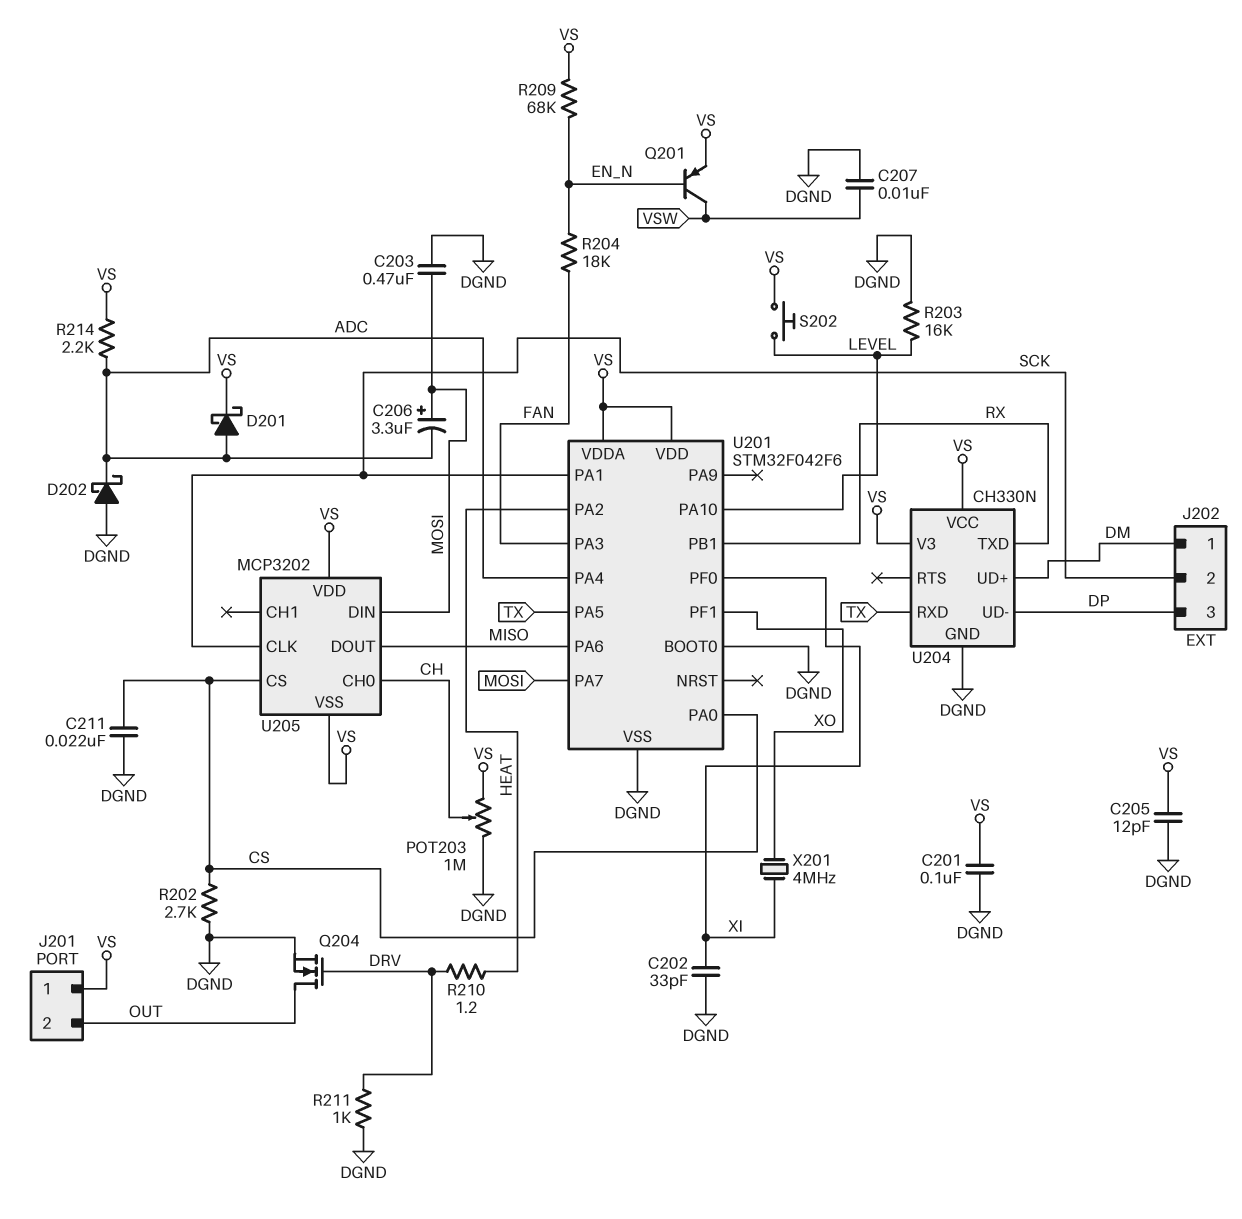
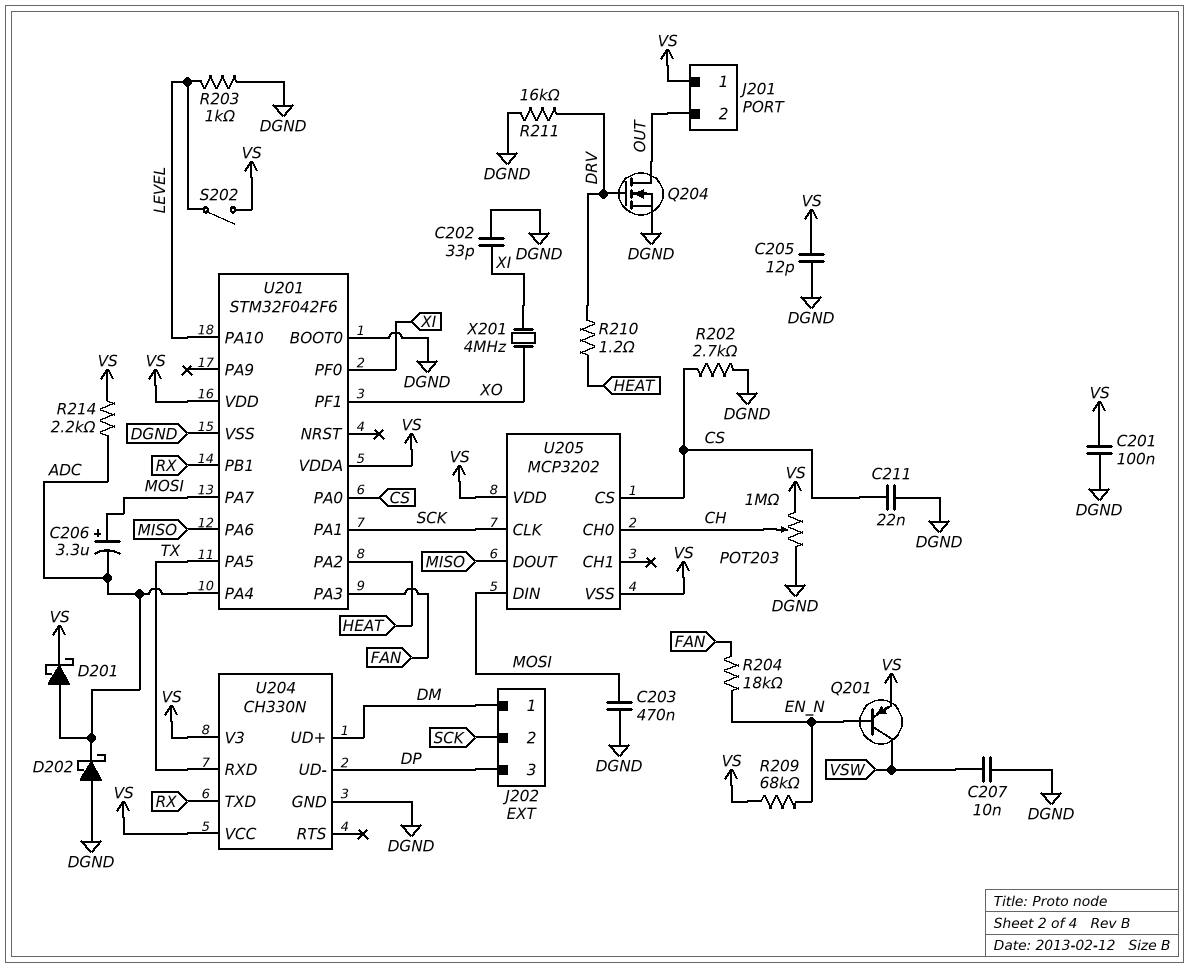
R203: 16k (DGND, LEVEL) -> 1k (DGND, LEVEL)
R211: 1k (DGND, DRV) -> 16k (DGND, DRV)
S202: button (LEVEL, VS) -> switch (LEVEL, VS)

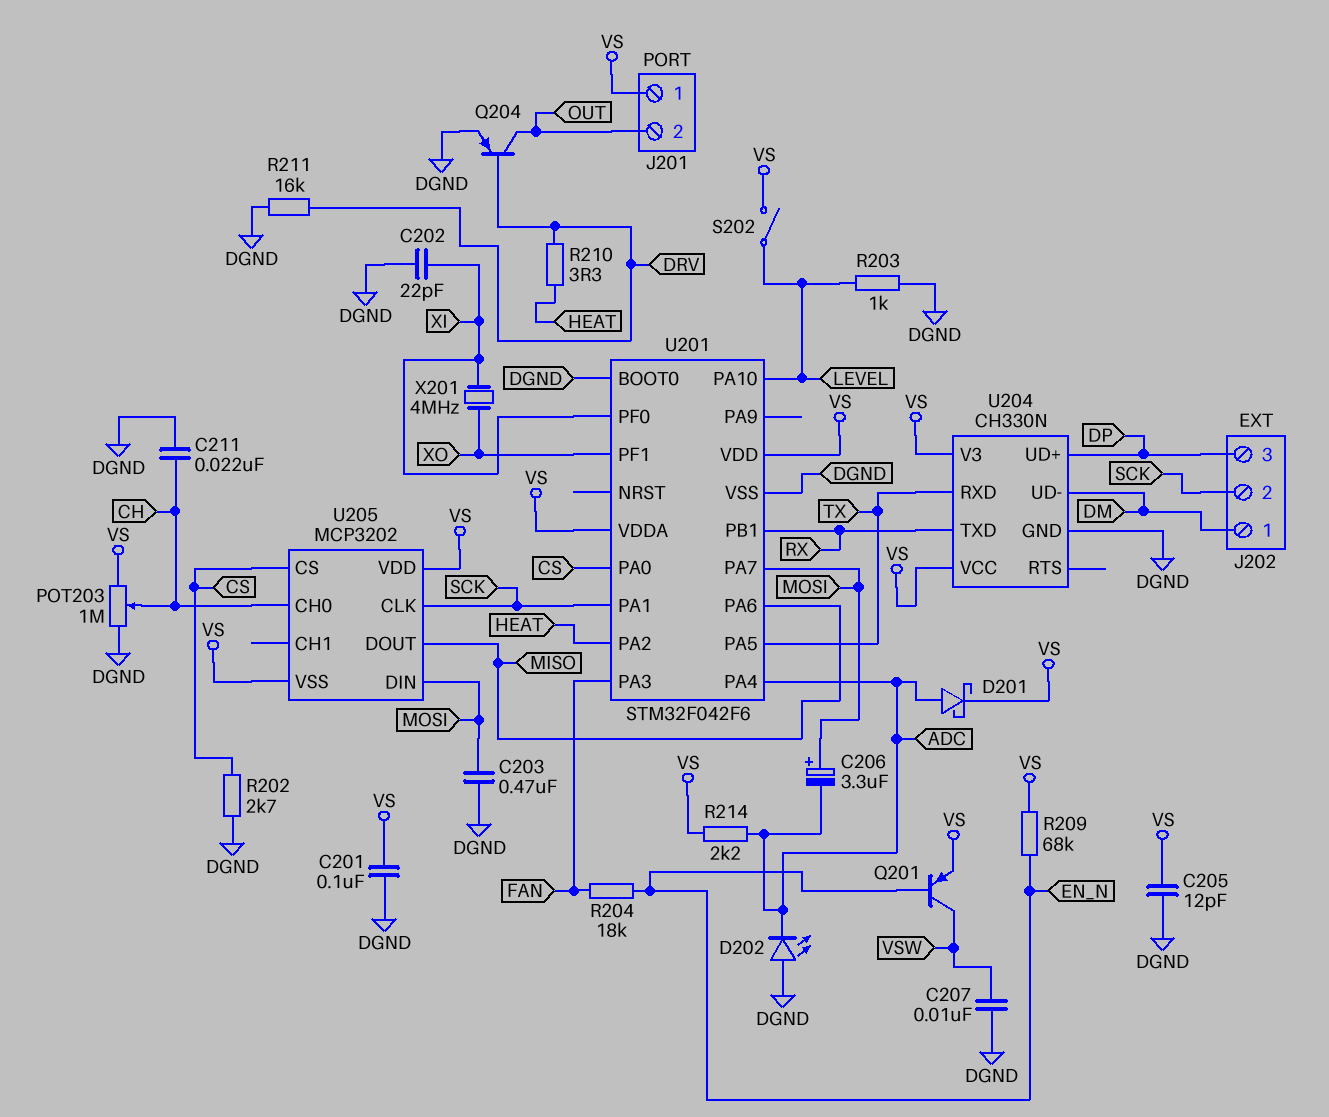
C202: 33pF (DGND, XI) -> 22pF (DGND, XI)
C211: 22nF (CS, DGND) -> 22nF (CH, DGND)
D202: schottky (A DGND, K ADC) -> LED (A DGND, K ADC)
Q204: NMOS (G DRV, D OUT, S DGND) -> PNP (B DRV, C OUT, E DGND)
R210: 1.2 (DRV, HEAT) -> 3.3 (DRV, HEAT)
U204 pin UD+: DM -> DP
U204 pin UD-: DP -> DM

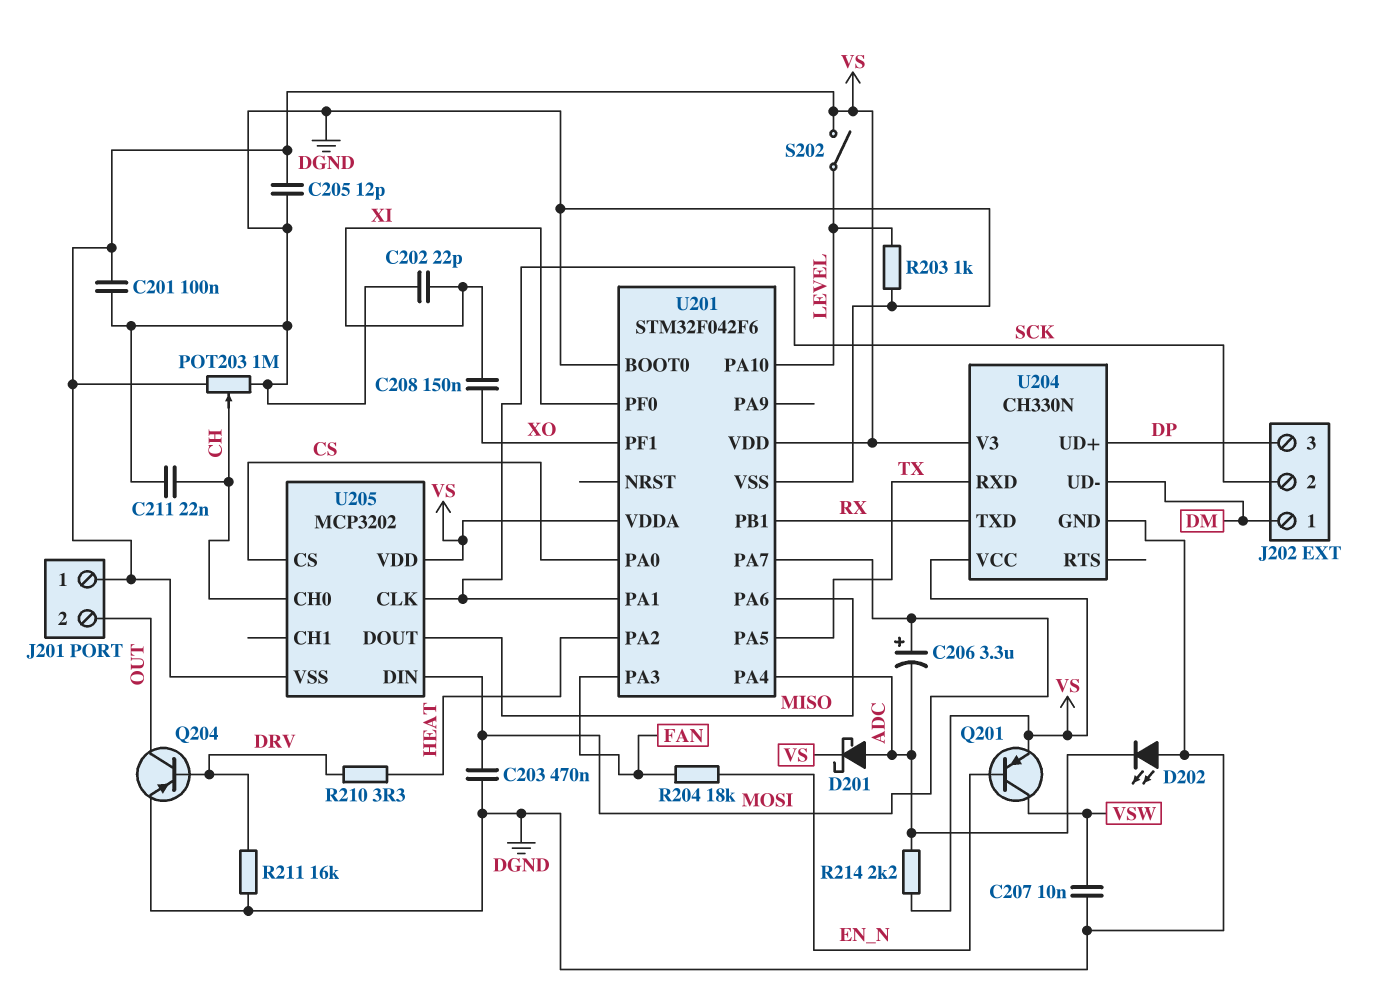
C208: none -> 150nF (XI, XO)
R202: 2.7k (CS, DGND) -> none
R209: 68k (EN_N, VS) -> none
X201: 4MHz (XI, XO) -> none

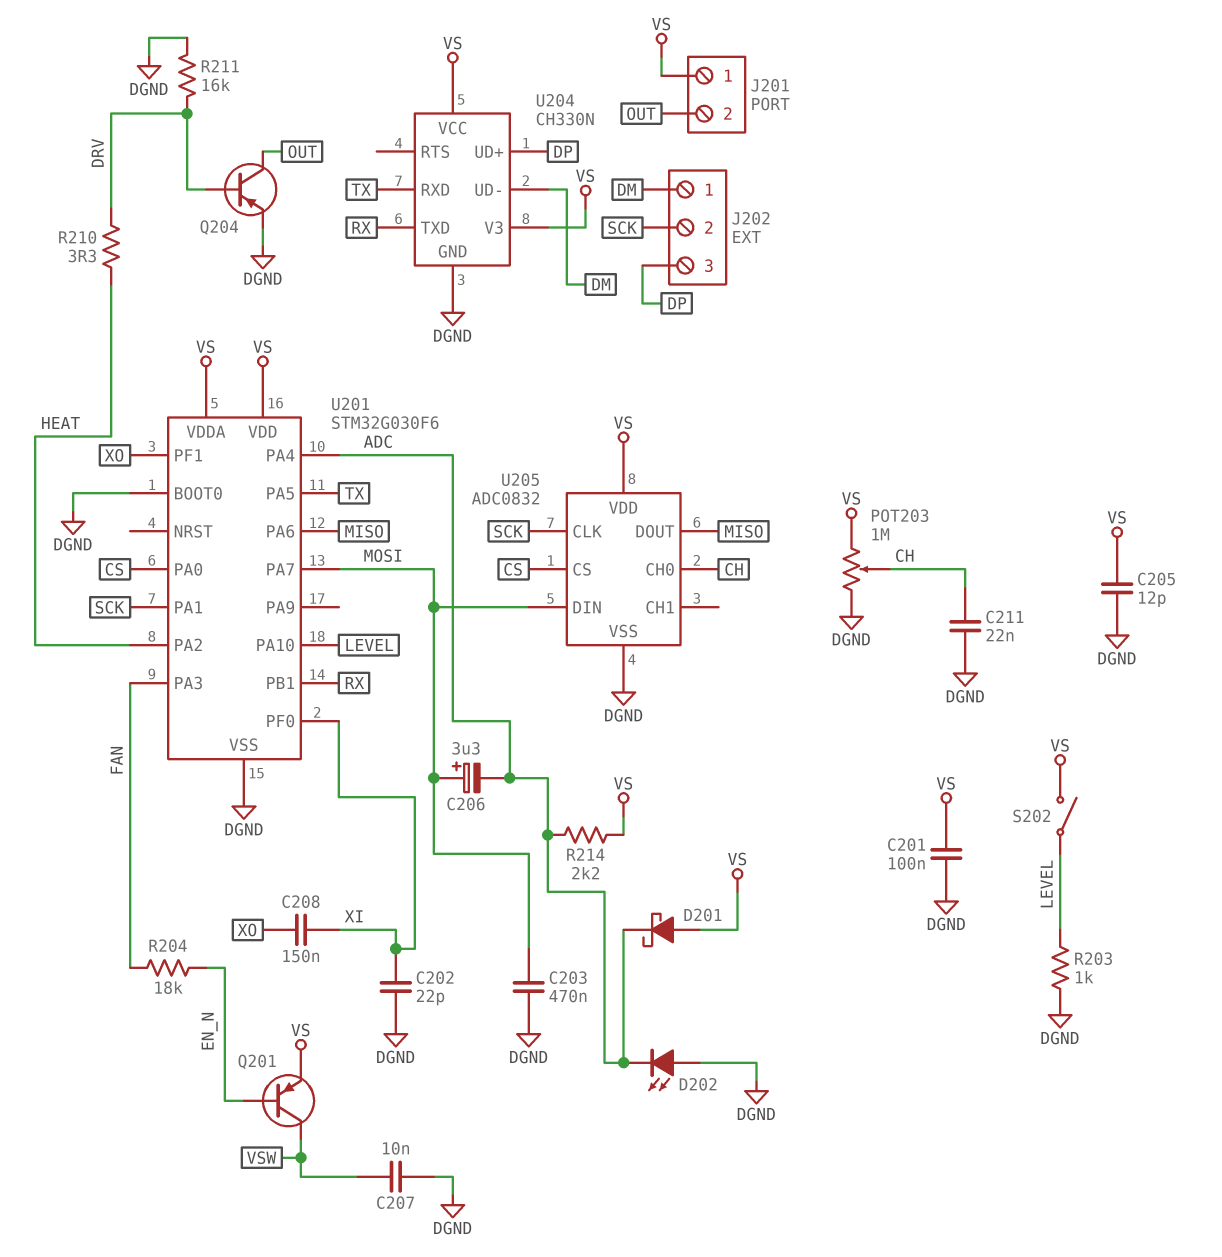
D201: schottky (A ADC, K VS) -> schottky (A VS, K ADC)
U201: STM32F042F6 -> STM32G030F6
U205: MCP3202 -> ADC0832
U205 pin VSS: VS -> DGND

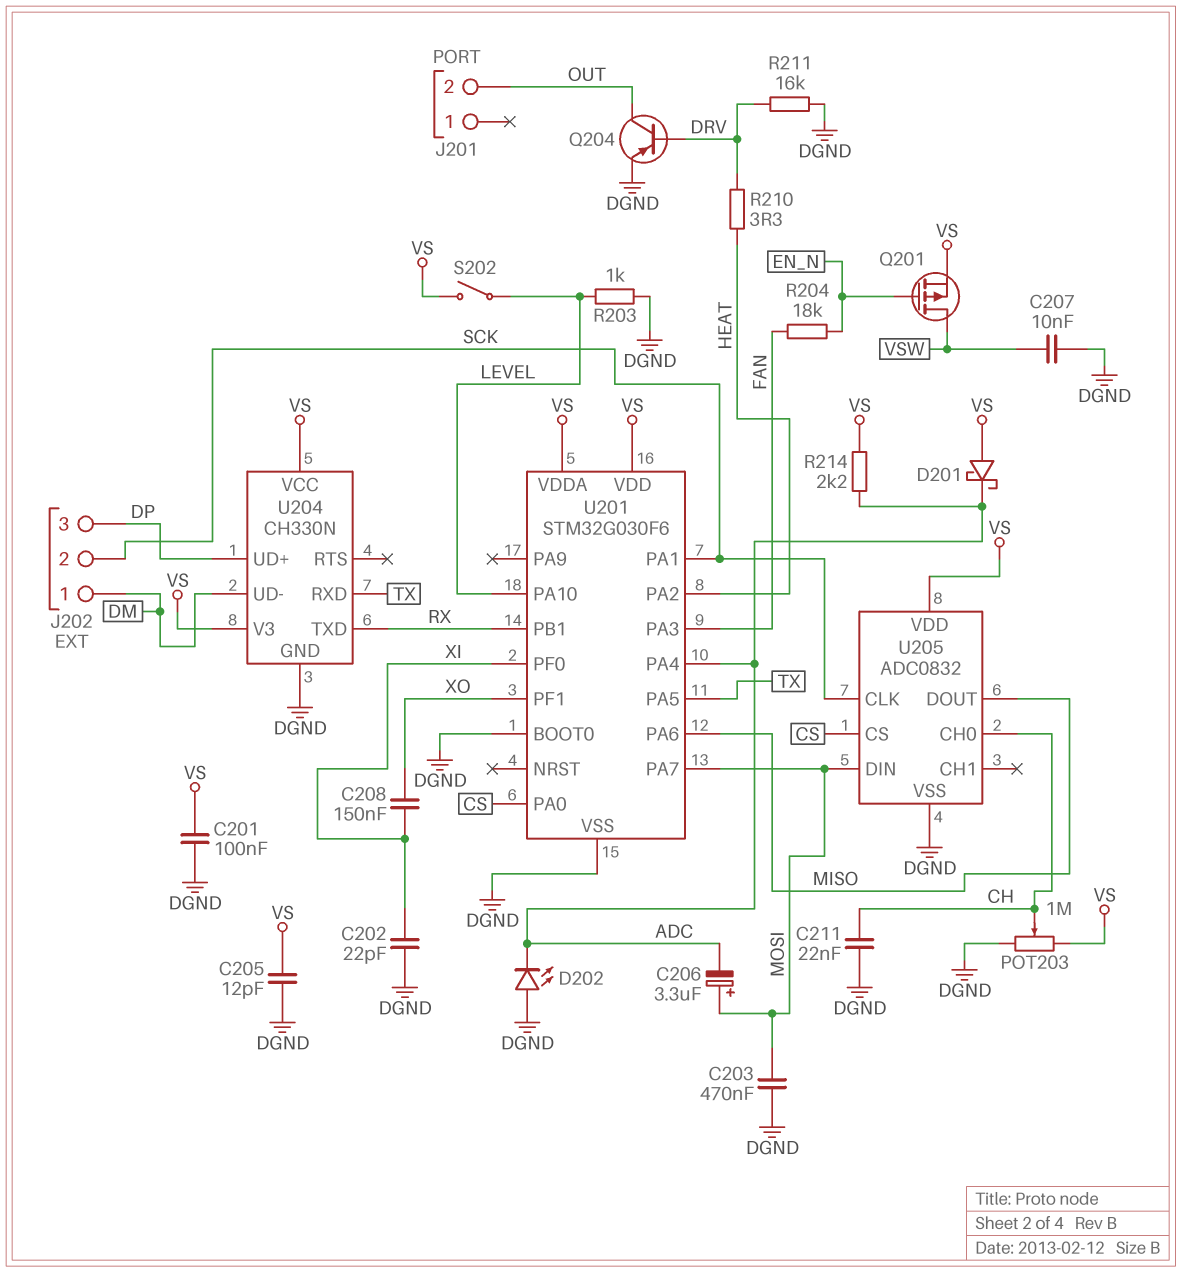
J201 pin 1: VS -> none
Q201: PNP (B EN_N, C VSW, E VS) -> PMOS (G EN_N, D VSW, S VS)

